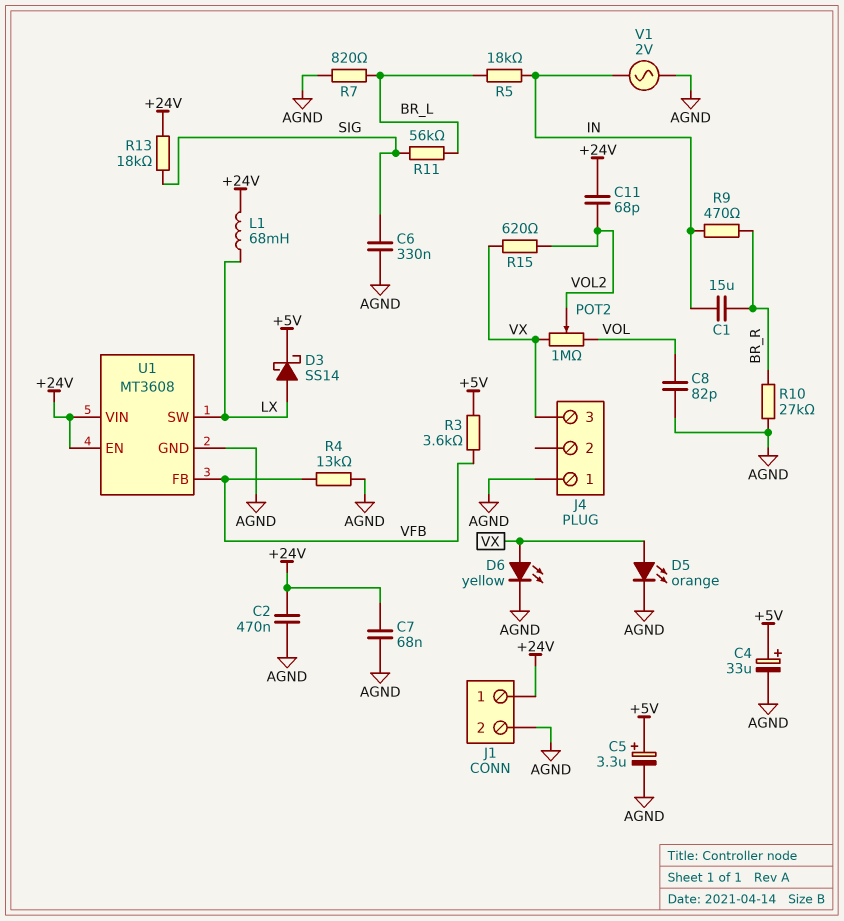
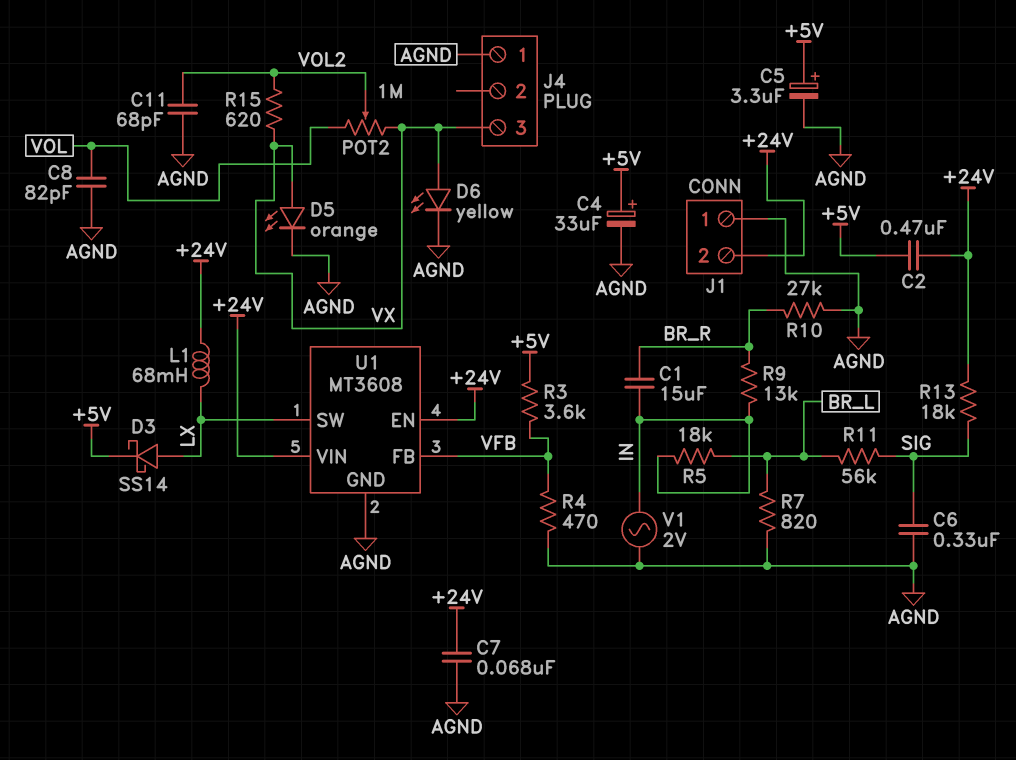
C2: 470nF (+24V, AGND) -> 470nF (+5V, +24V)
C11: 68pF (+24V, VOL2) -> 68pF (AGND, VOL2)
J1 pin 1: +24V -> AGND
J1 pin 2: AGND -> +24V
R4: 13k (AGND, VFB) -> 470 (AGND, VFB)
R9: 470 (BR_R, IN) -> 13k (BR_R, IN)

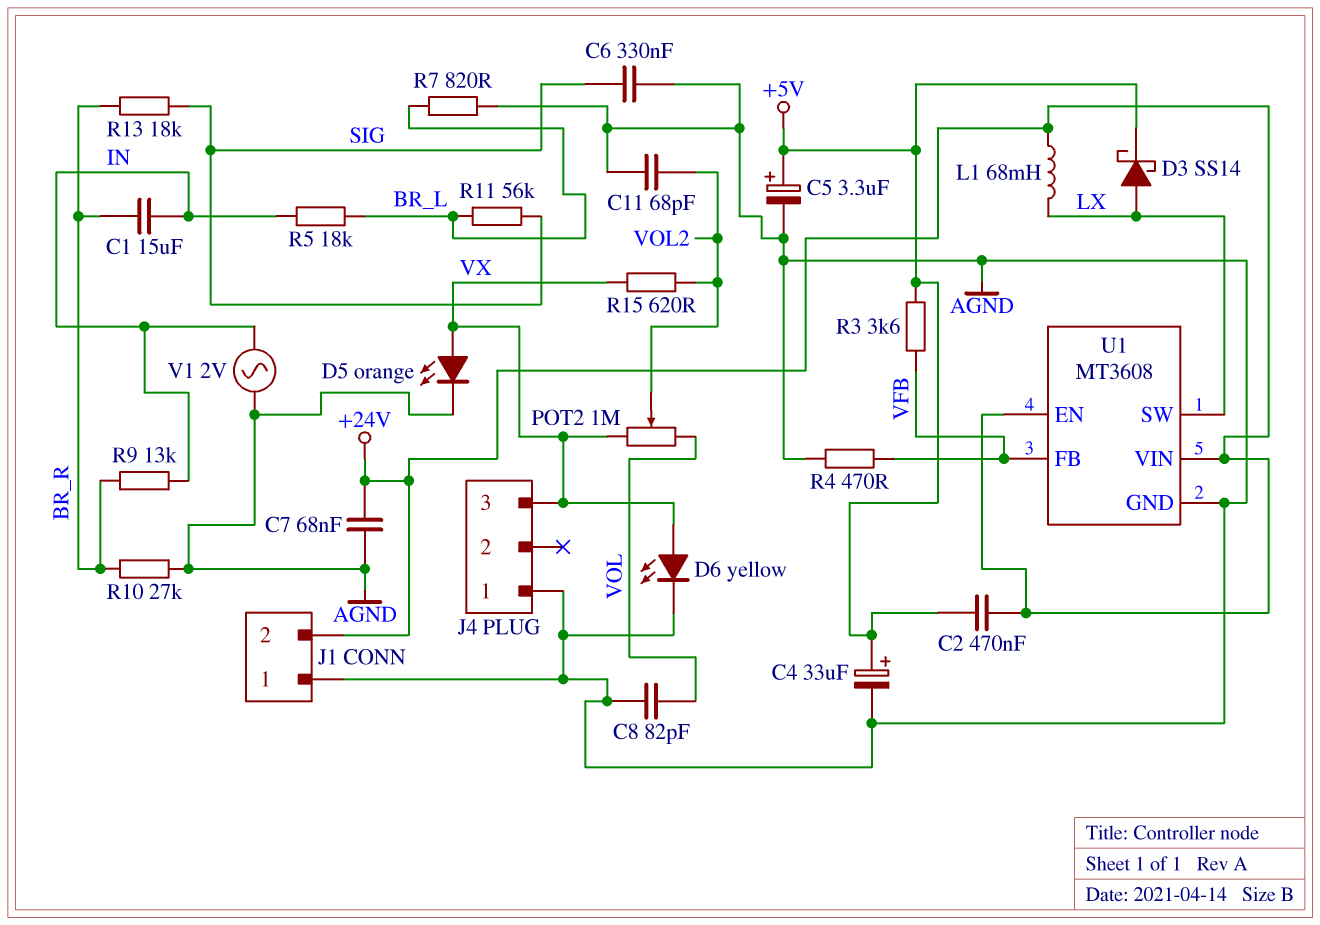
R13: 18k (+24V, SIG) -> 18k (BR_R, SIG)

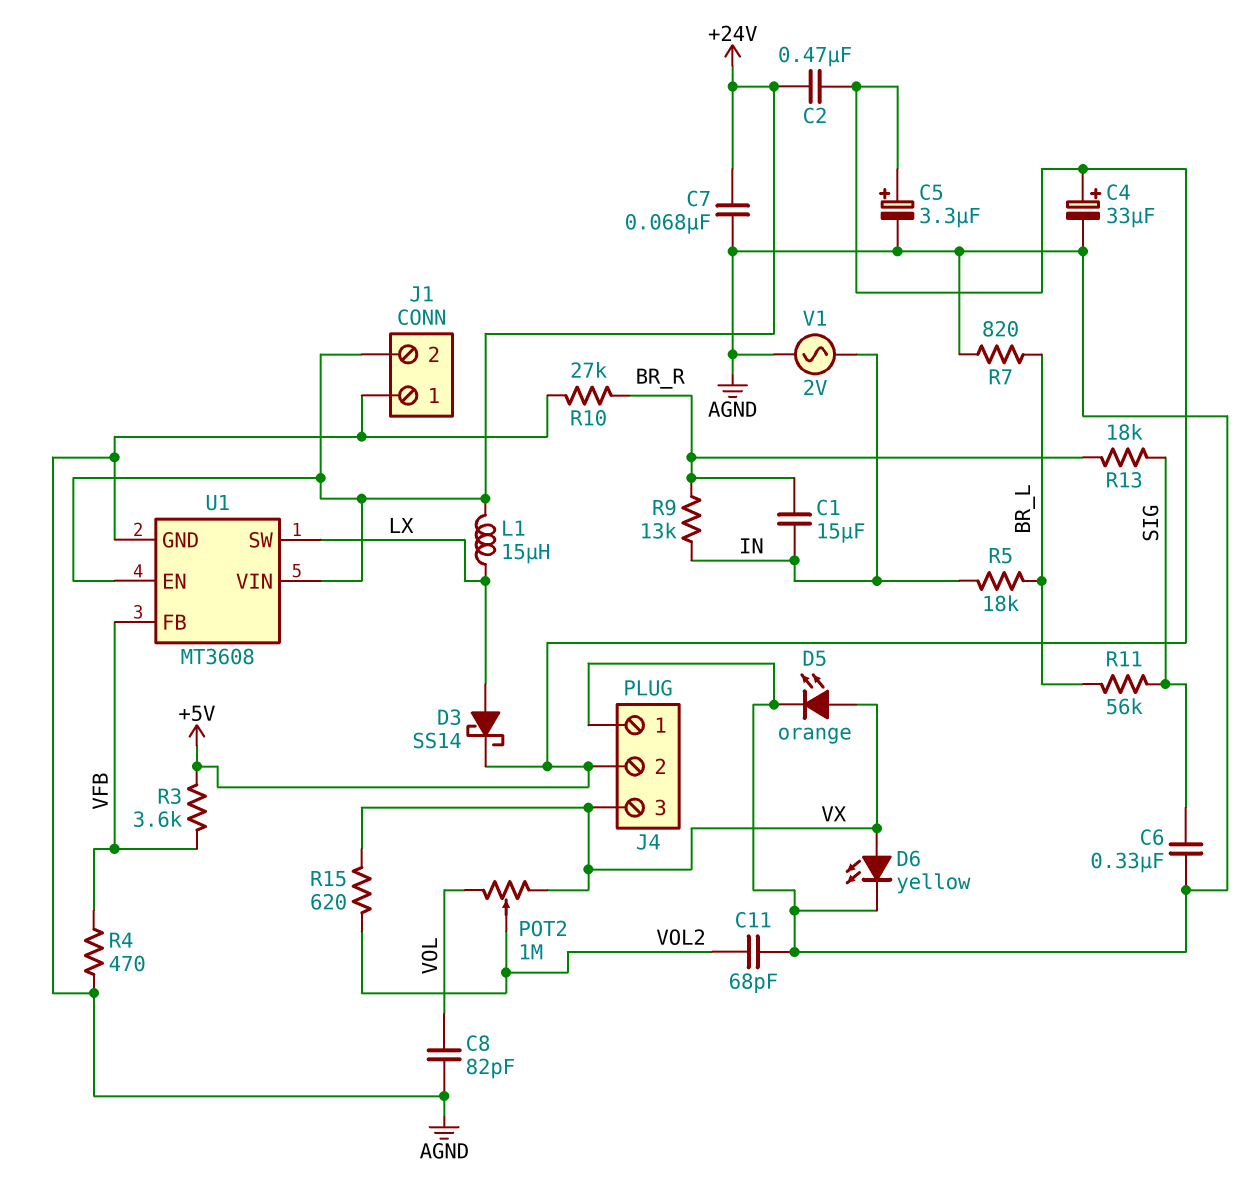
J4 pin 2: none -> +5V
L1: 68mH (+24V, LX) -> 15uH (+24V, LX)

